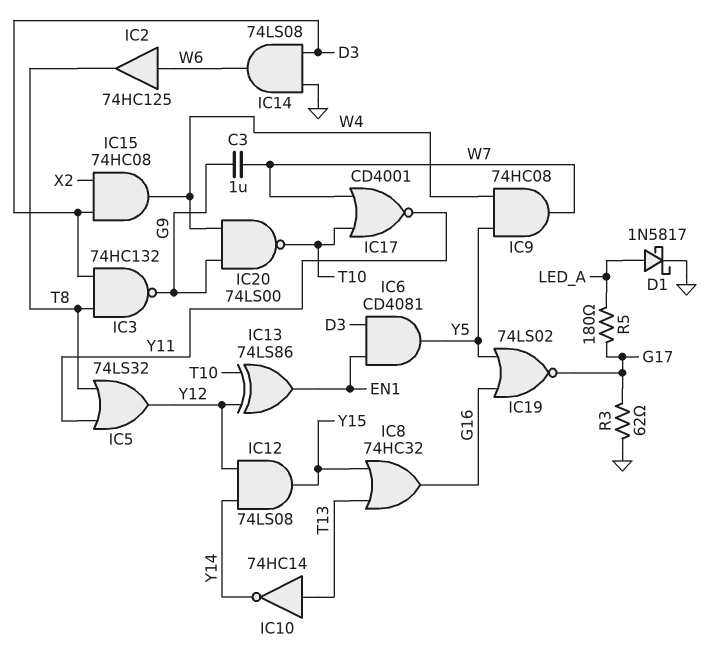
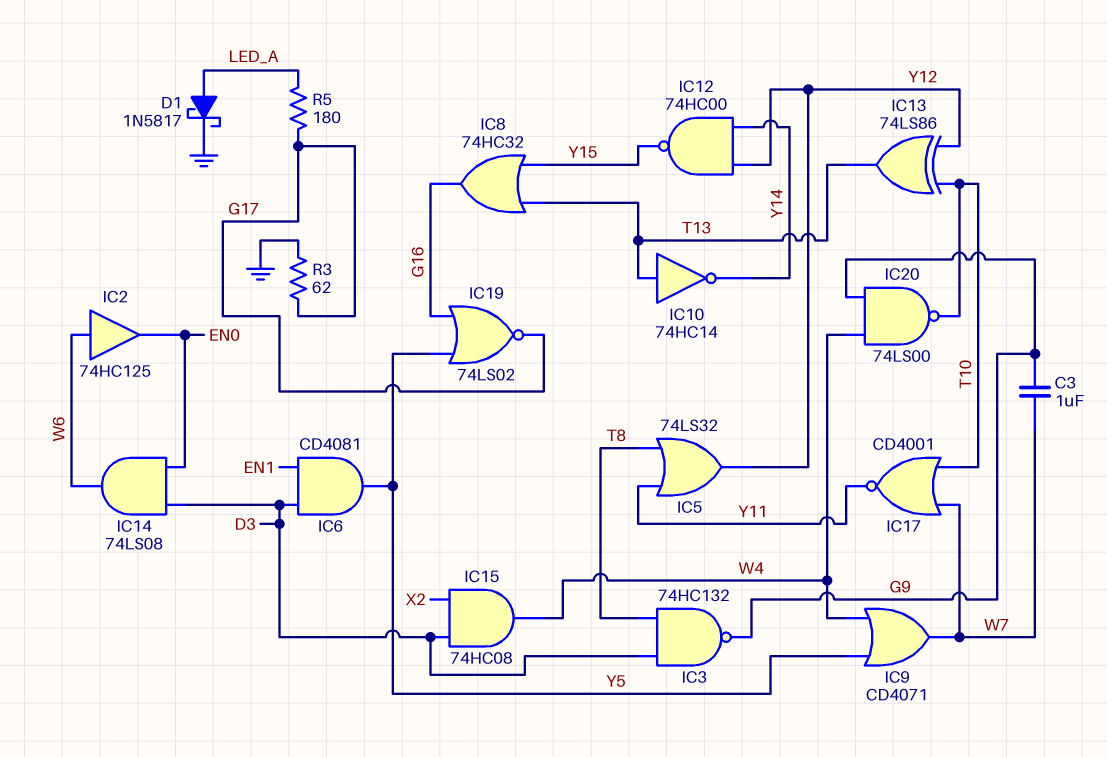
IC2: buffer 74HC125 (in W6, out T8) -> buffer 74HC125 (in W6, out EN0)
IC9: AND 74HC08 (in W4, in Y5, out W7) -> OR CD4071 (in W4, in Y5, out W7)
IC12: AND 74LS08 (in Y12, in Y14, out Y15) -> NAND 74HC00 (in Y12, in Y14, out Y15)
IC13: XOR 74LS86 (in T10, in Y12, out EN1) -> XOR 74LS86 (in T10, in Y12, out T13)
IC14: AND 74LS08 (in D3, in GND, out W6) -> AND 74LS08 (in D3, in EN0, out W6)

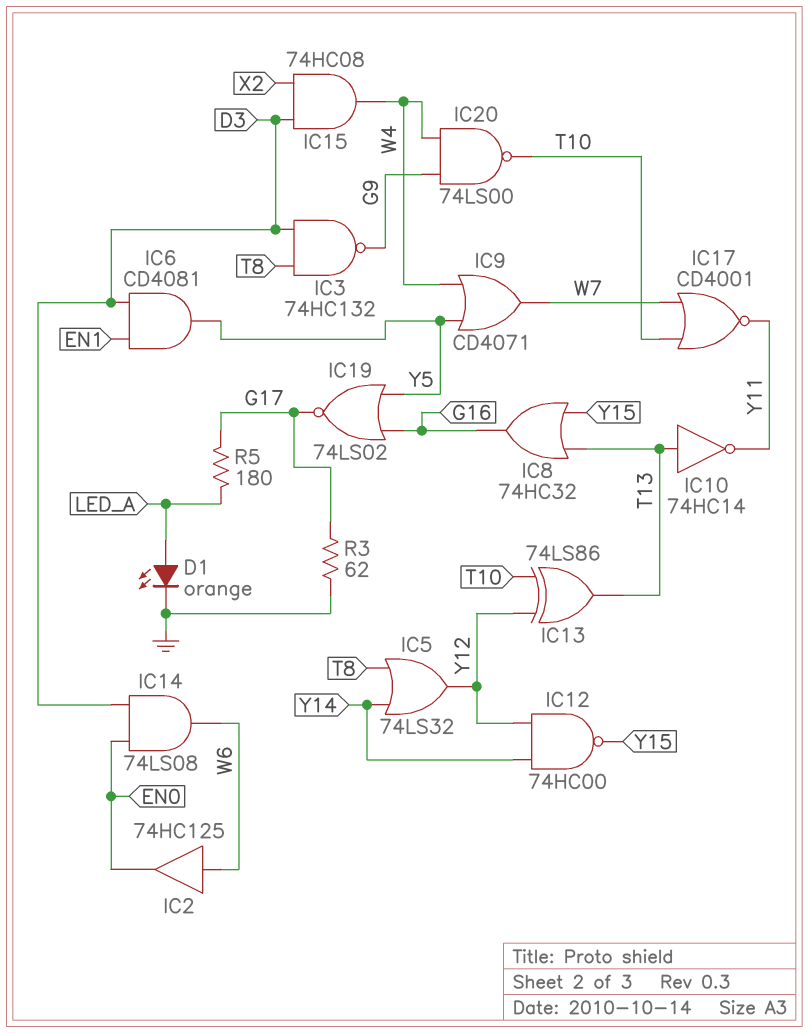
C3: 1uF (G9, W7) -> none
D1: schottky 1N5817 (A LED_A, K GND) -> LED orange (A LED_A, K GND)
IC5: OR 74LS32 (in T8, in Y11, out Y12) -> OR 74LS32 (in T8, in Y14, out Y12)
IC10: NOT 74HC14 (in T13, out Y14) -> NOT 74HC14 (in T13, out Y11)

